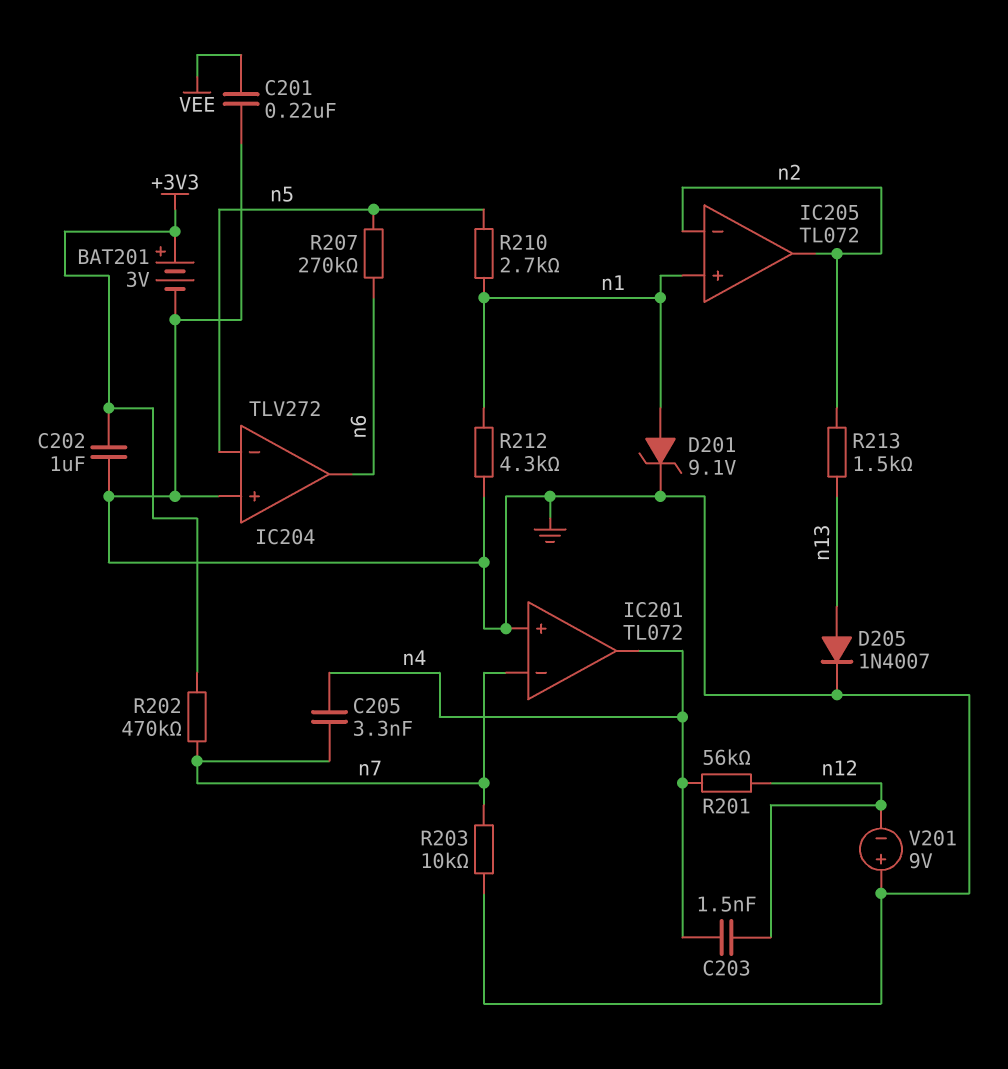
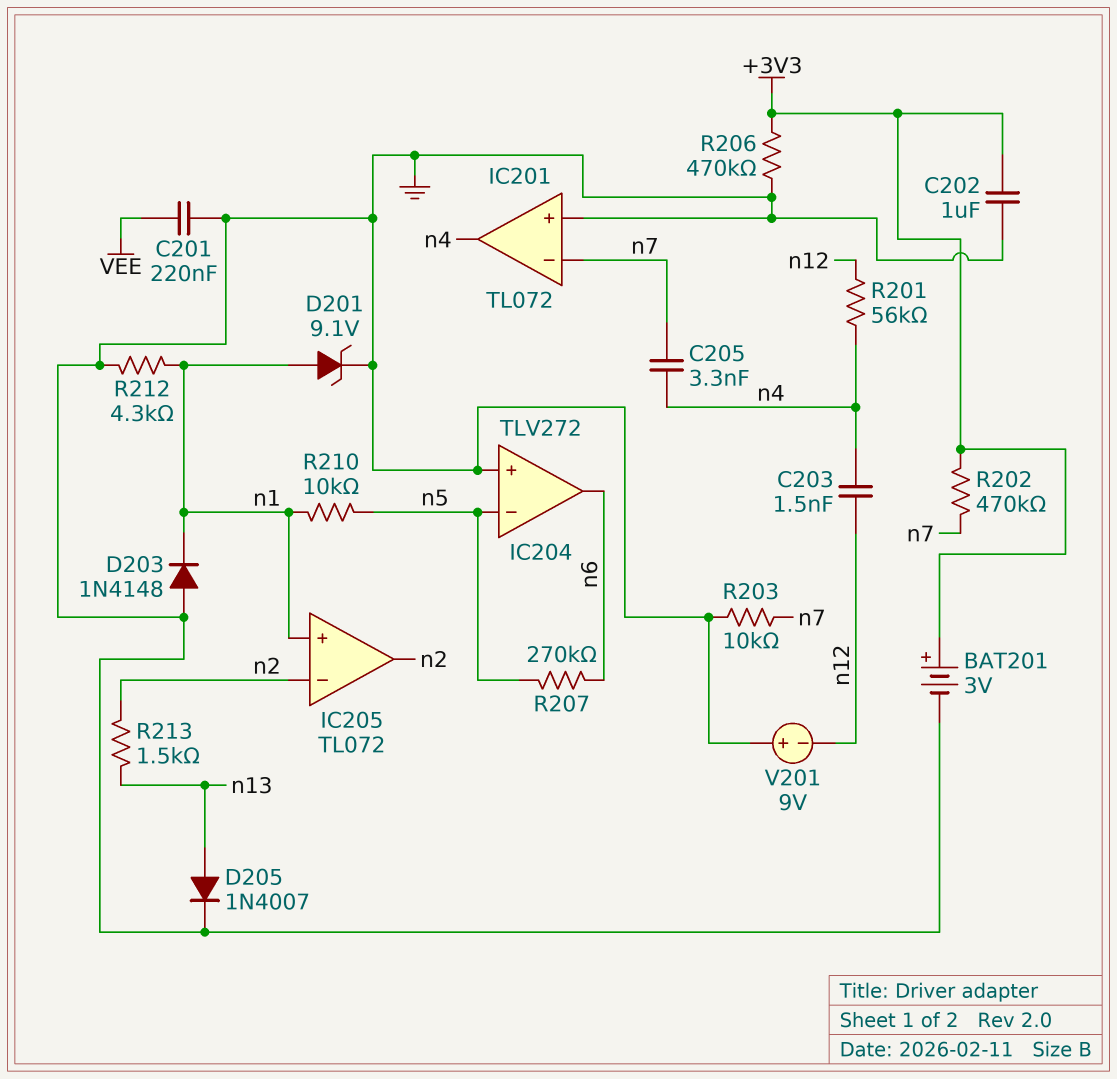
D203: none -> diode 1N4148 (A GND, K n1)
R206: none -> 470k (+3V3, GND)
R210: 2.7k (n1, n5) -> 10k (n1, n5)

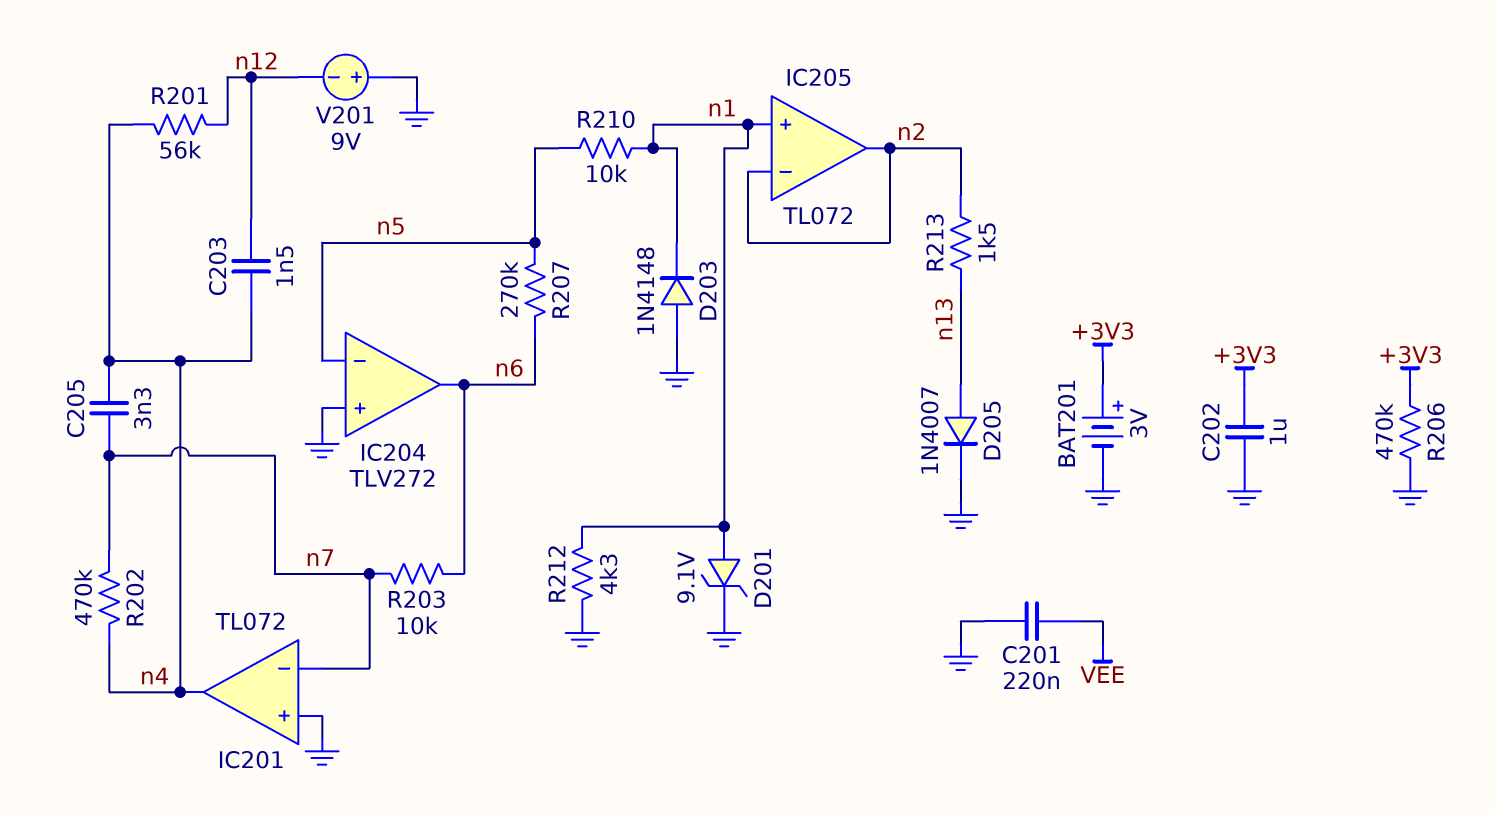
R202: 470k (+3V3, n7) -> 470k (n4, n7)
R203: 10k (GND, n7) -> 10k (n6, n7)

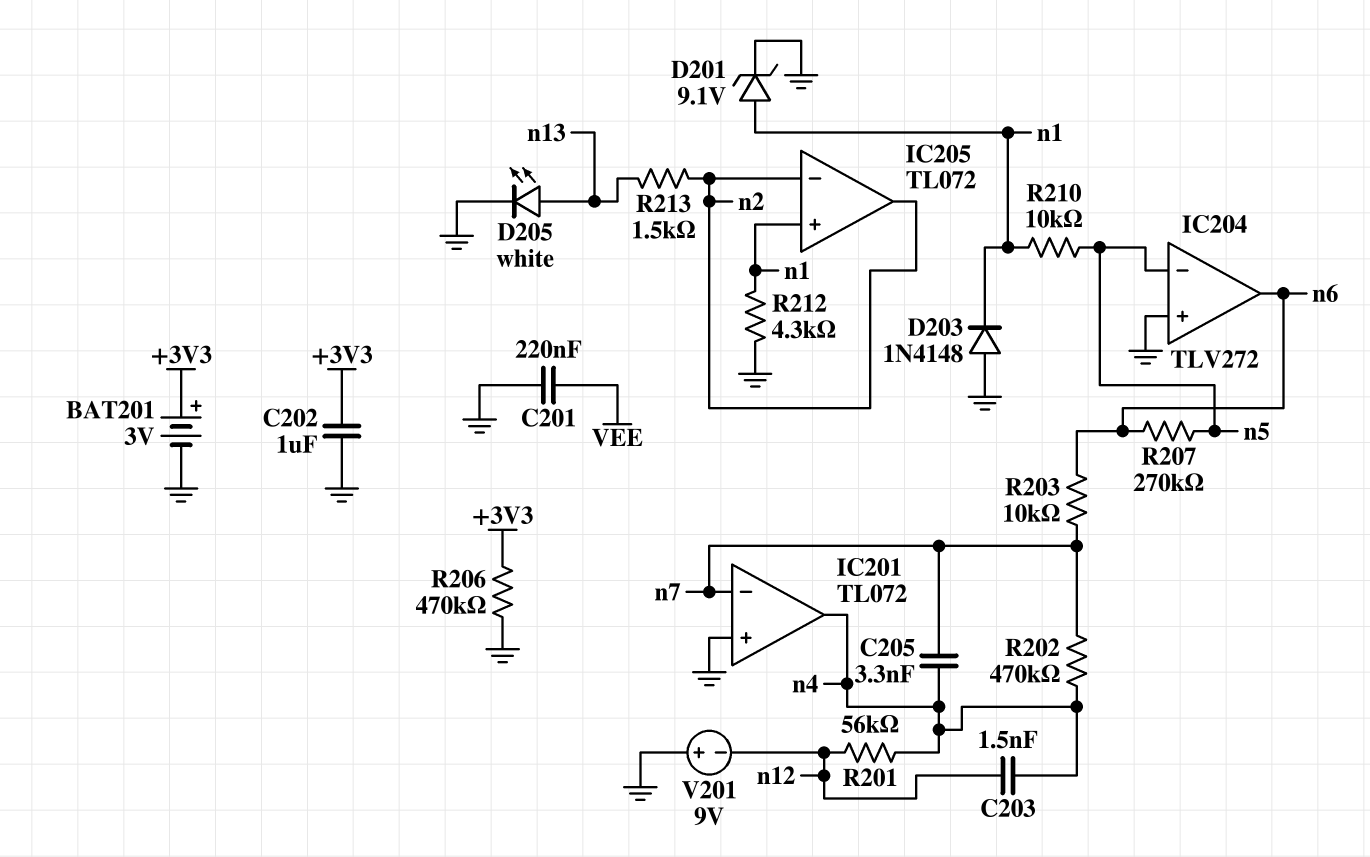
D205: diode 1N4007 (A n13, K GND) -> LED white (A n13, K GND)

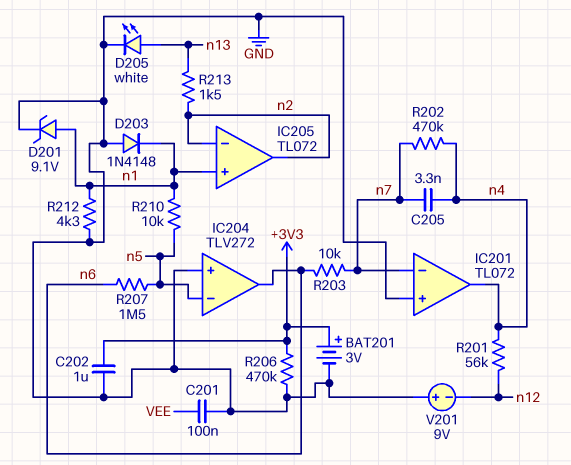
C201: 220nF (GND, VEE) -> 100nF (GND, VEE)
C203: 1.5nF (n4, n12) -> none
R207: 270k (n5, n6) -> 1.5M (n5, n6)

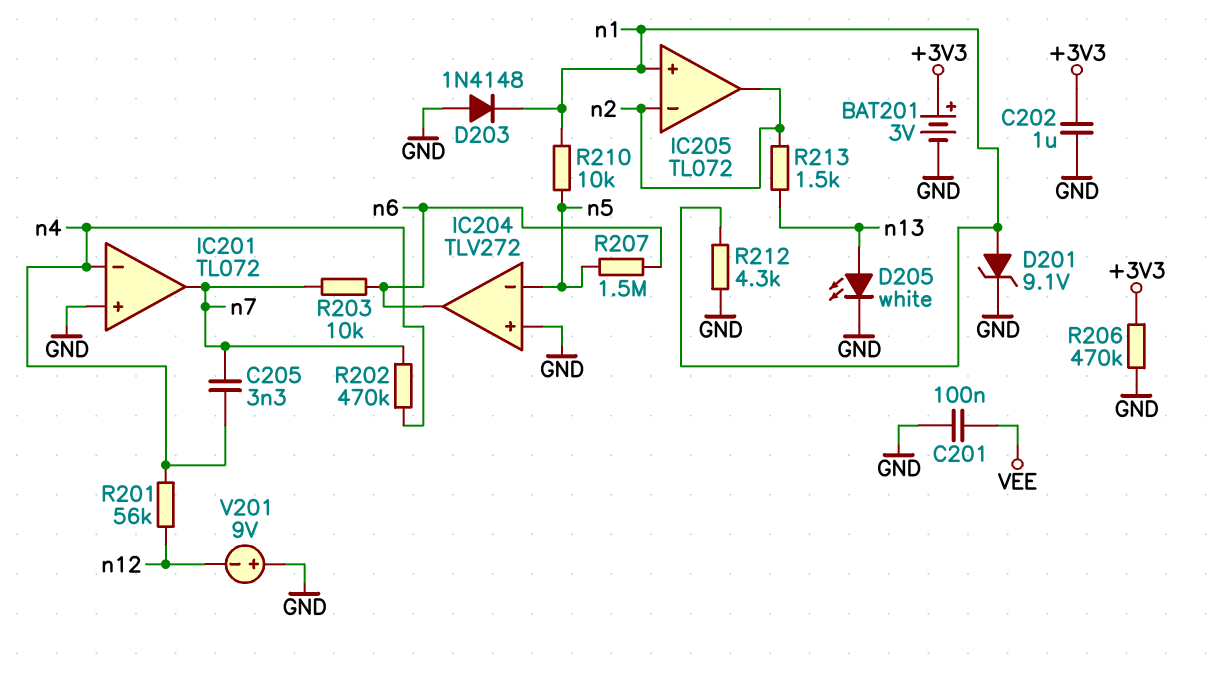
IC201 pin in-: n7 -> n4
IC201 pin out: n4 -> n7

